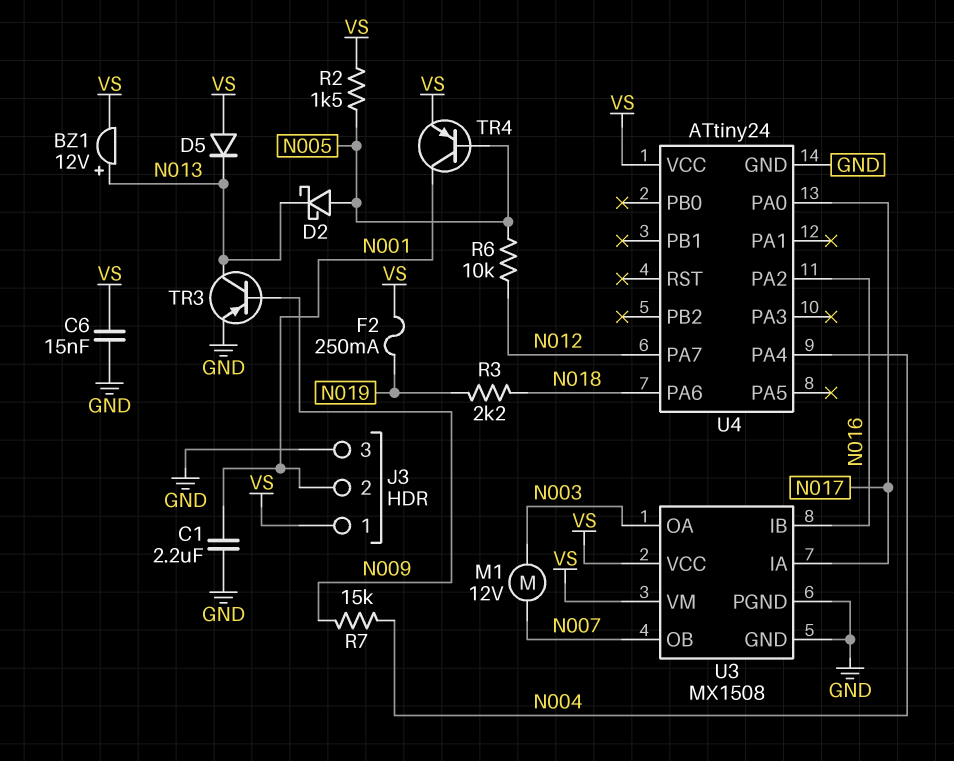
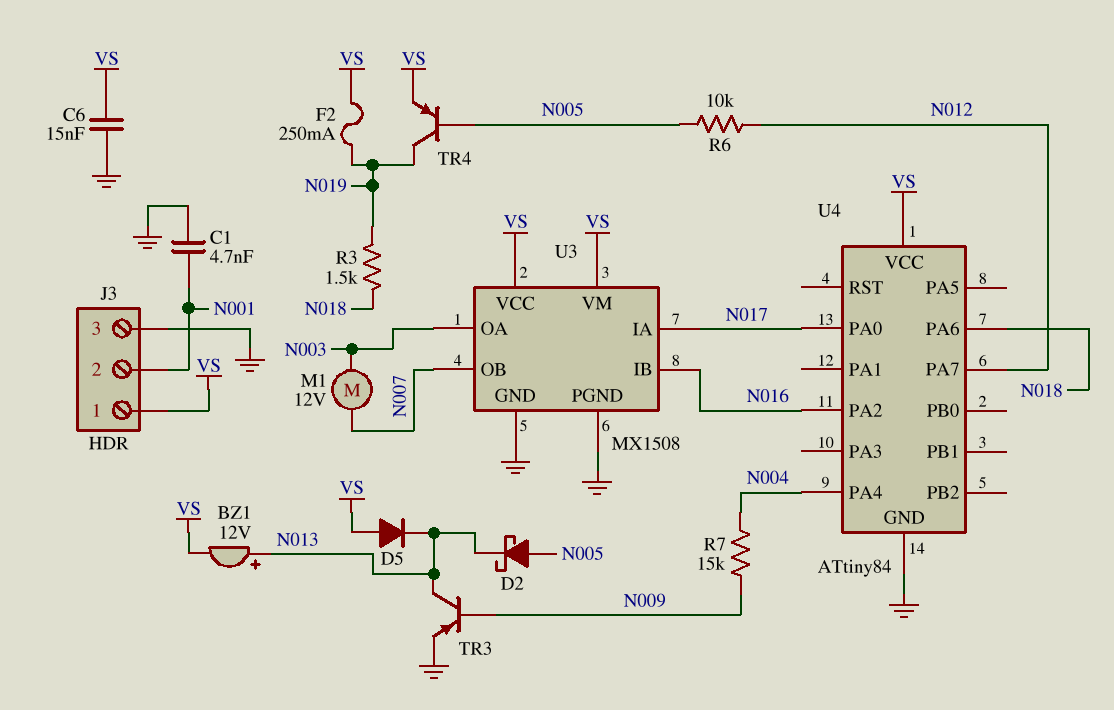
C1: 2.2uF (GND, N001) -> 4.7nF (GND, N001)
R2: 1.5k (N005, VS) -> none
R3: 2.2k (N018, N019) -> 1.5k (N018, N019)
TR4: PNP (B N005, C N001, E VS) -> PNP (B N005, C N019, E VS)
U4: ATtiny24 -> ATtiny84

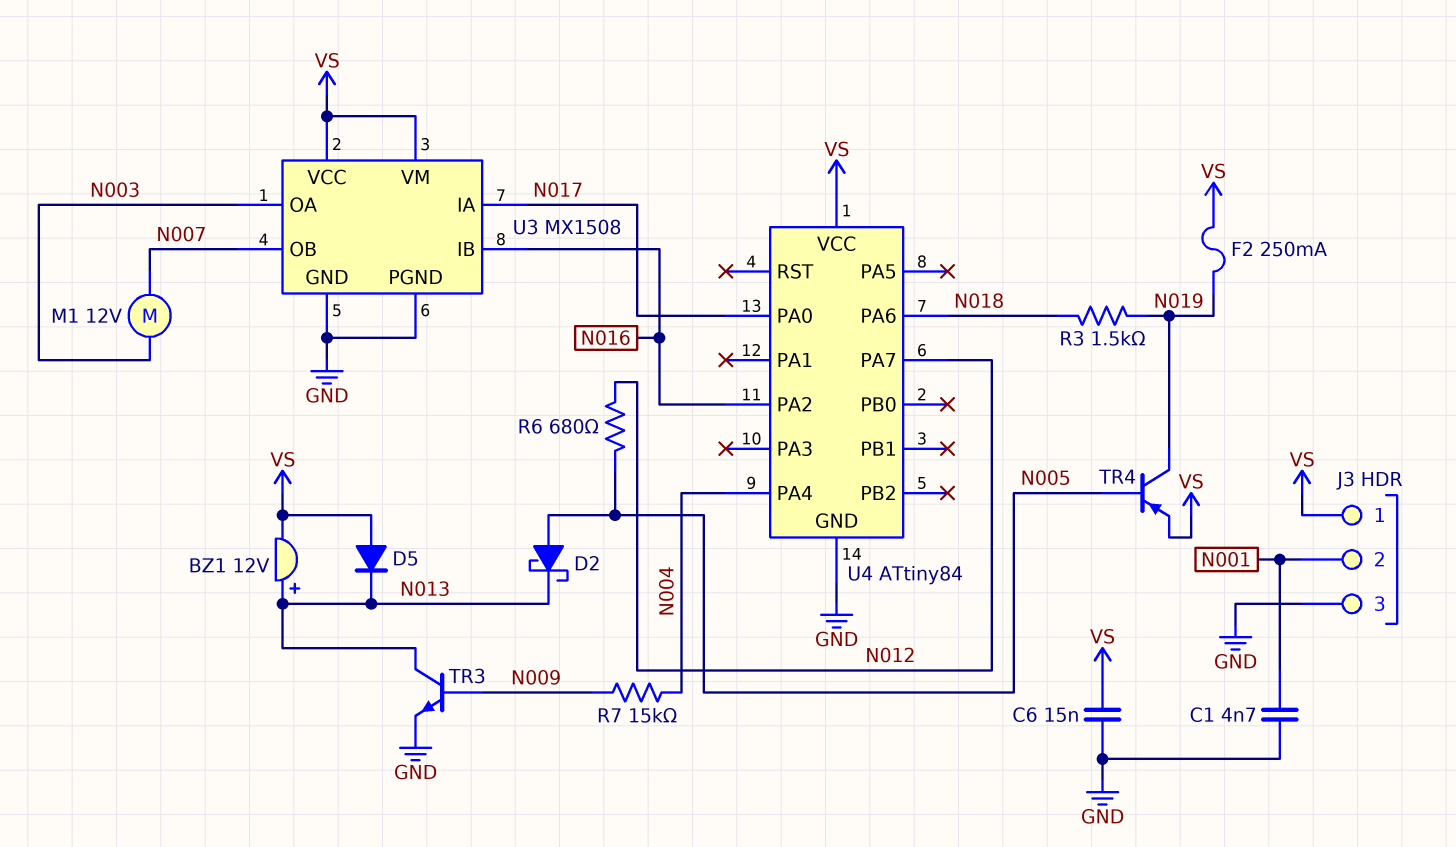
R6: 10k (N005, N012) -> 680 (N005, N012)
TR3: PNP (B N009, C N013, E GND) -> NPN (B N009, C N013, E GND)

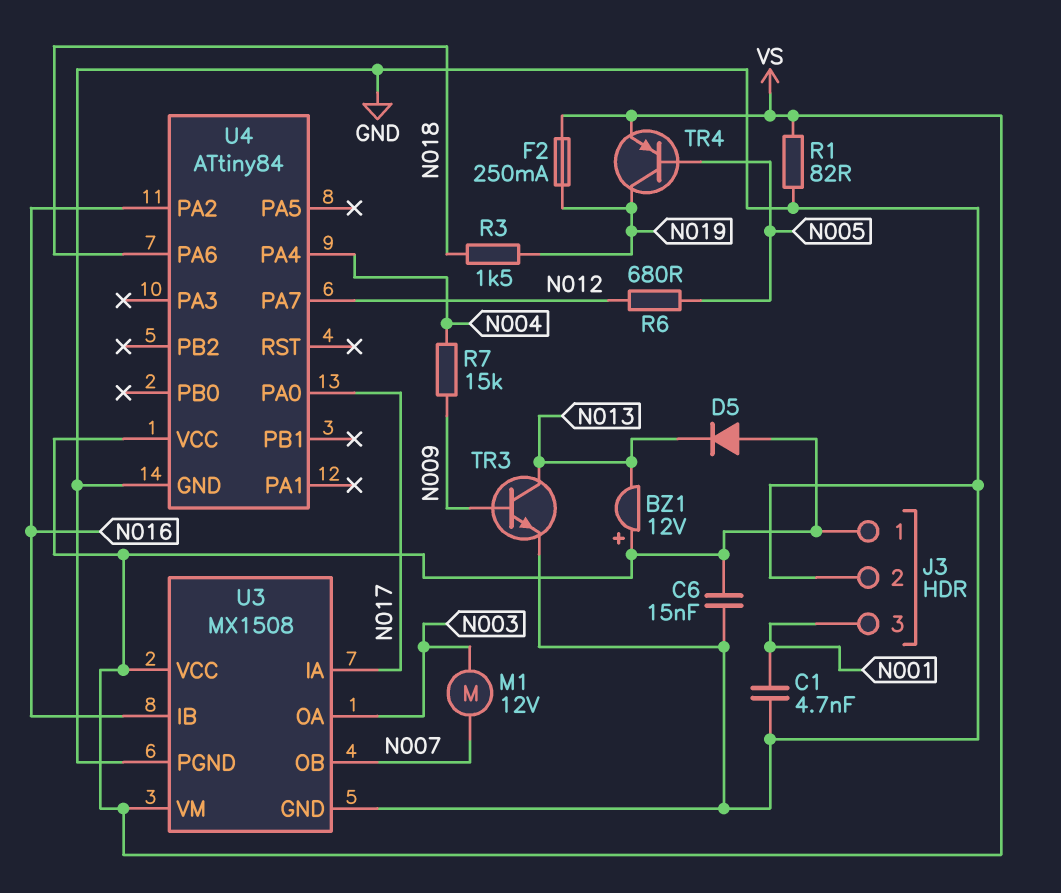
BZ1: buzzer 12V (plus N013, minus VS) -> buzzer 12V (plus VS, minus N013)
D2: schottky (A N005, K N013) -> none
J3 pin 2: N001 -> GND
J3 pin 3: GND -> N001
R1: none -> 82 (GND, VS)

